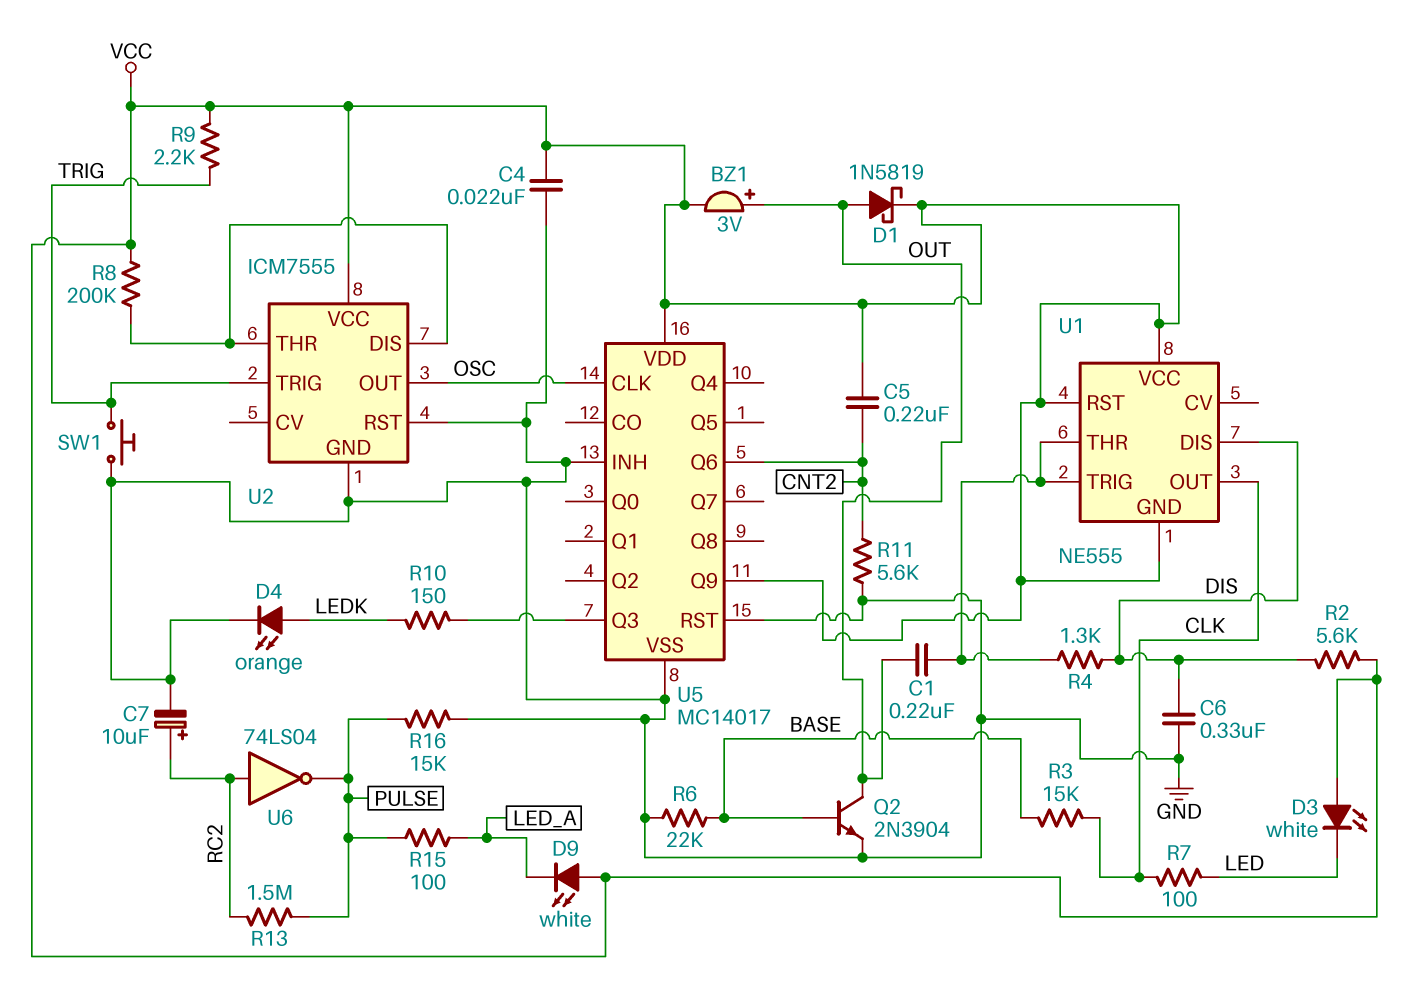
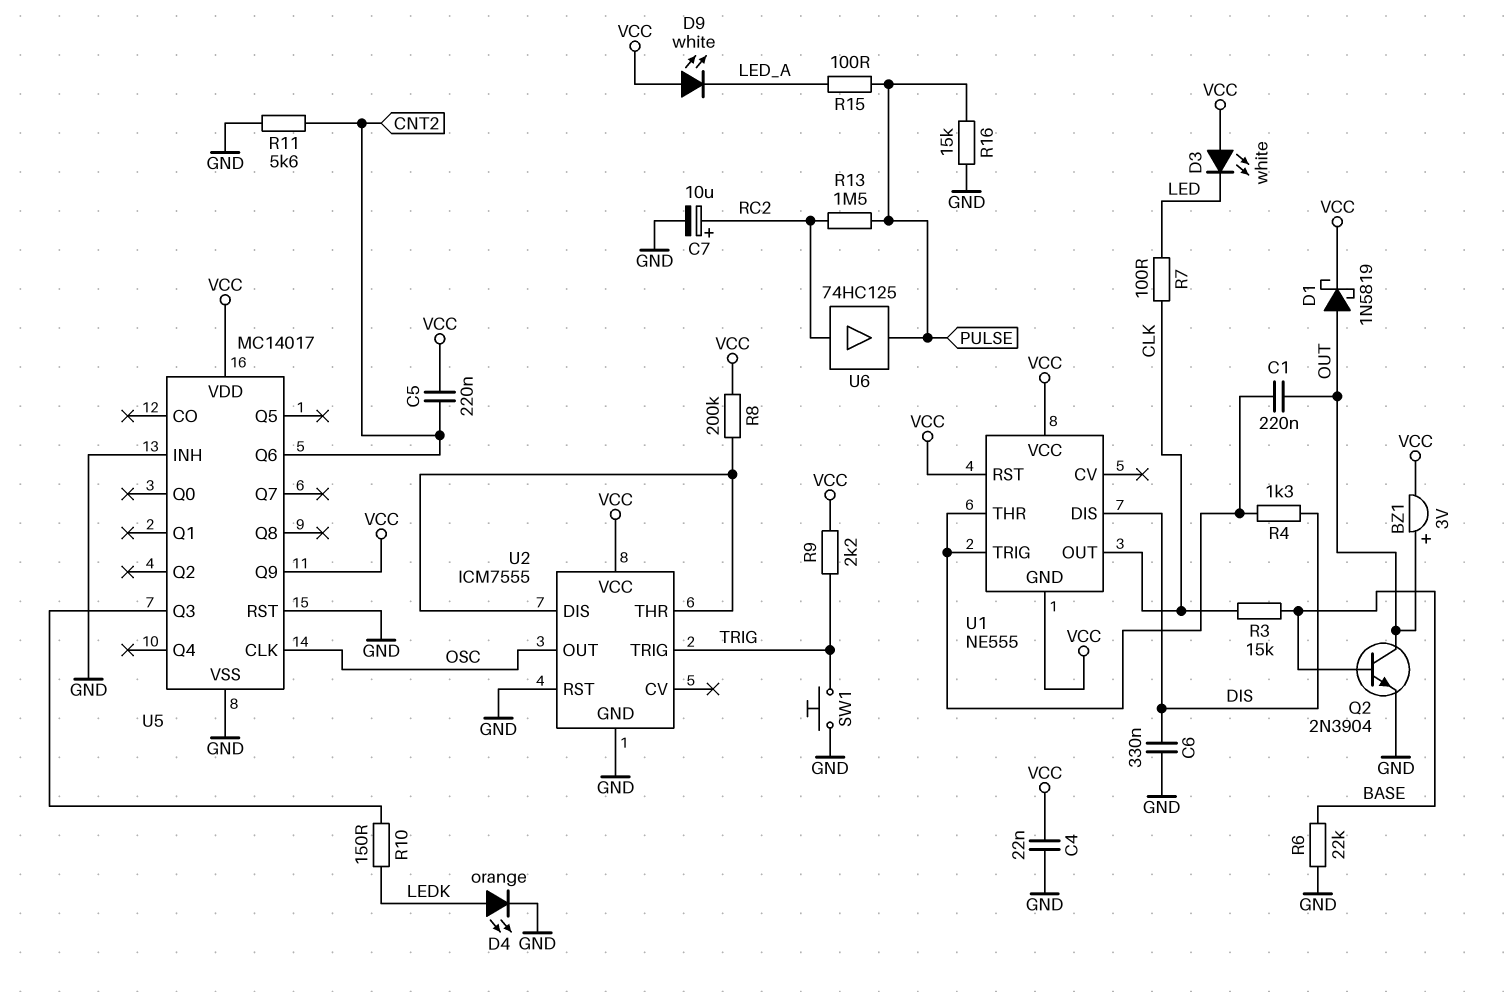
R2: 5.6k (DIS, VCC) -> none
U6: NOT 74LS04 (in RC2, out PULSE) -> buffer 74HC125 (in RC2, out PULSE)

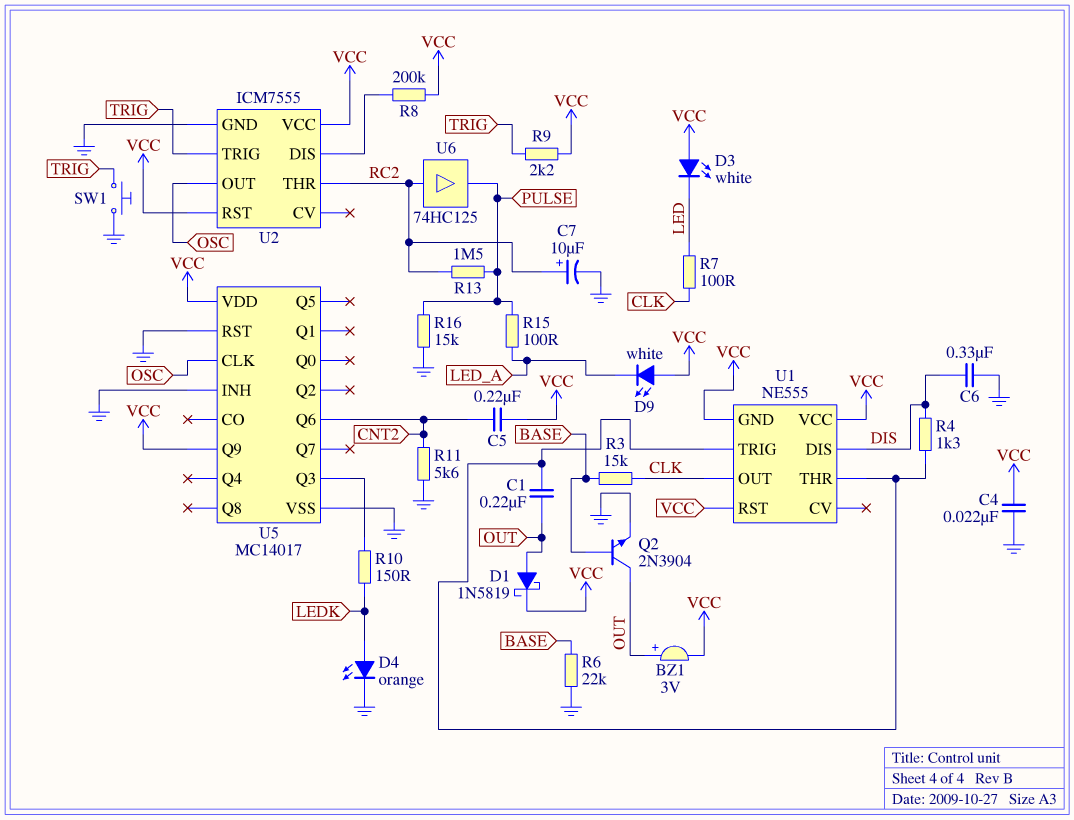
U2 pin RST: GND -> VCC
U2 pin THR: U2/DIS -> RC2

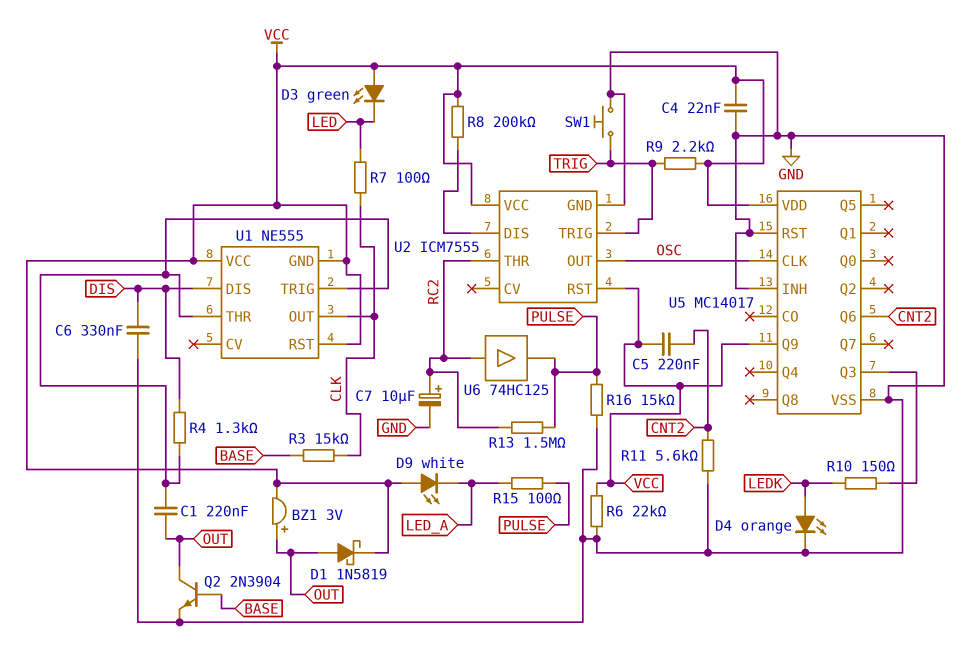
D3: LED white (A VCC, K LED) -> LED green (A VCC, K LED)
R6: 22k (BASE, GND) -> 22k (GND, VCC)

